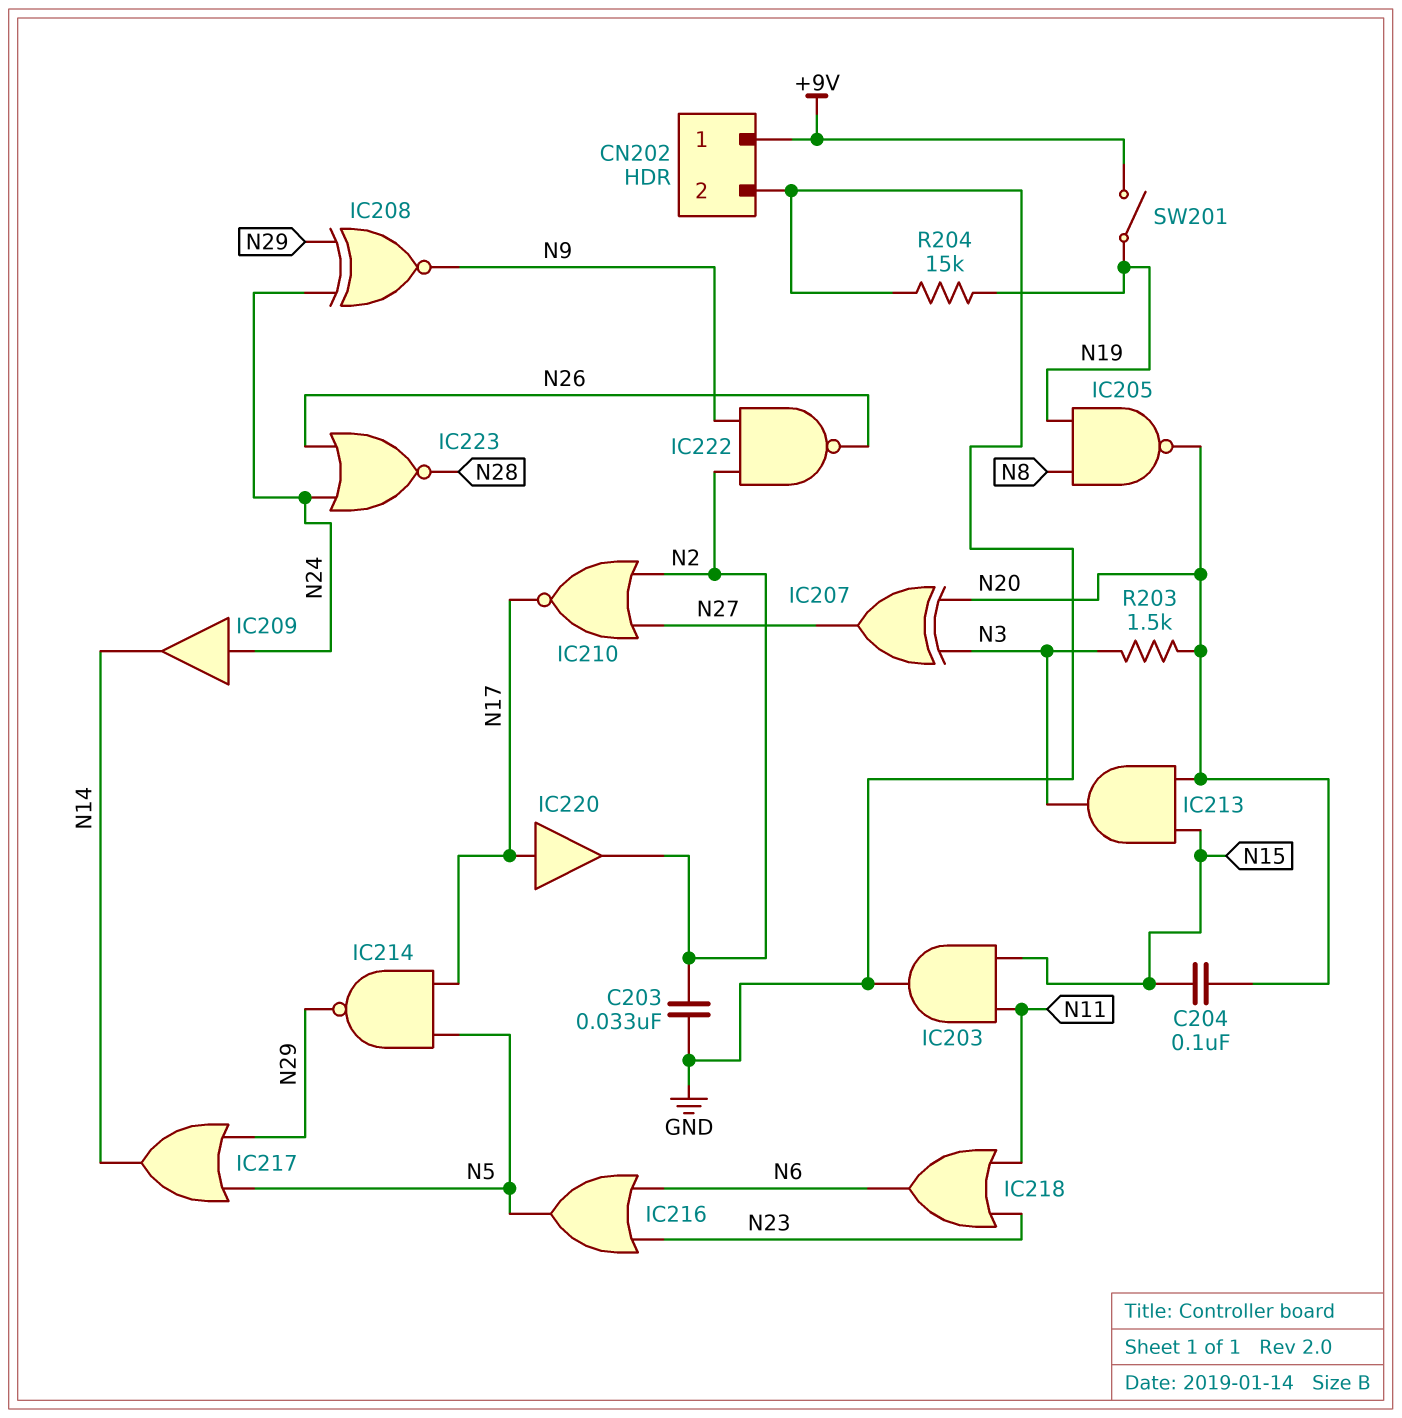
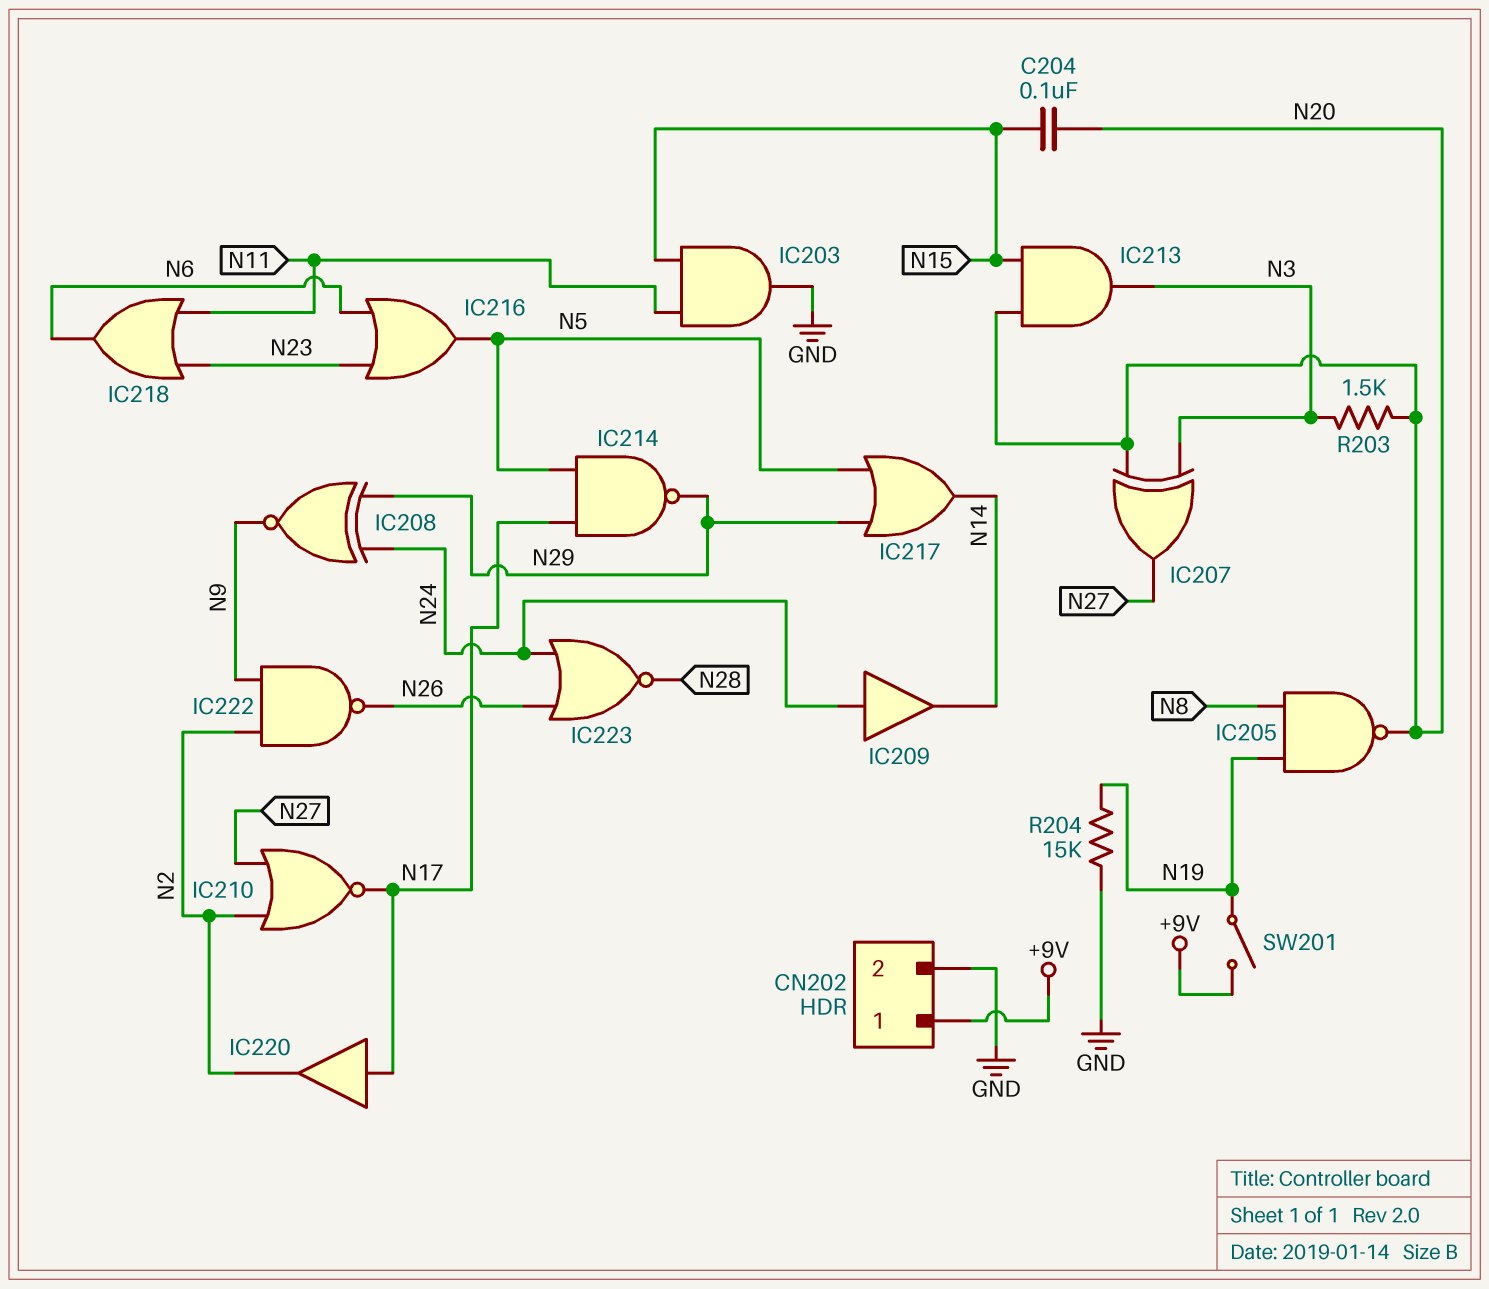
C203: 33nF (GND, N2) -> none

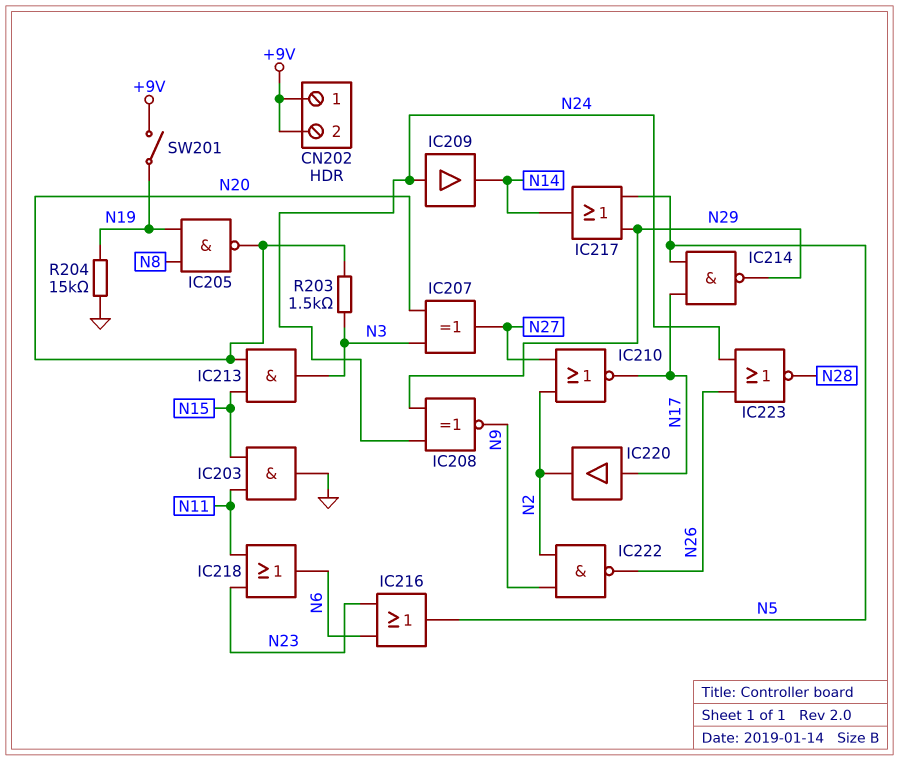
C204: 100nF (N15, N20) -> none
CN202 pin 2: GND -> +9V

